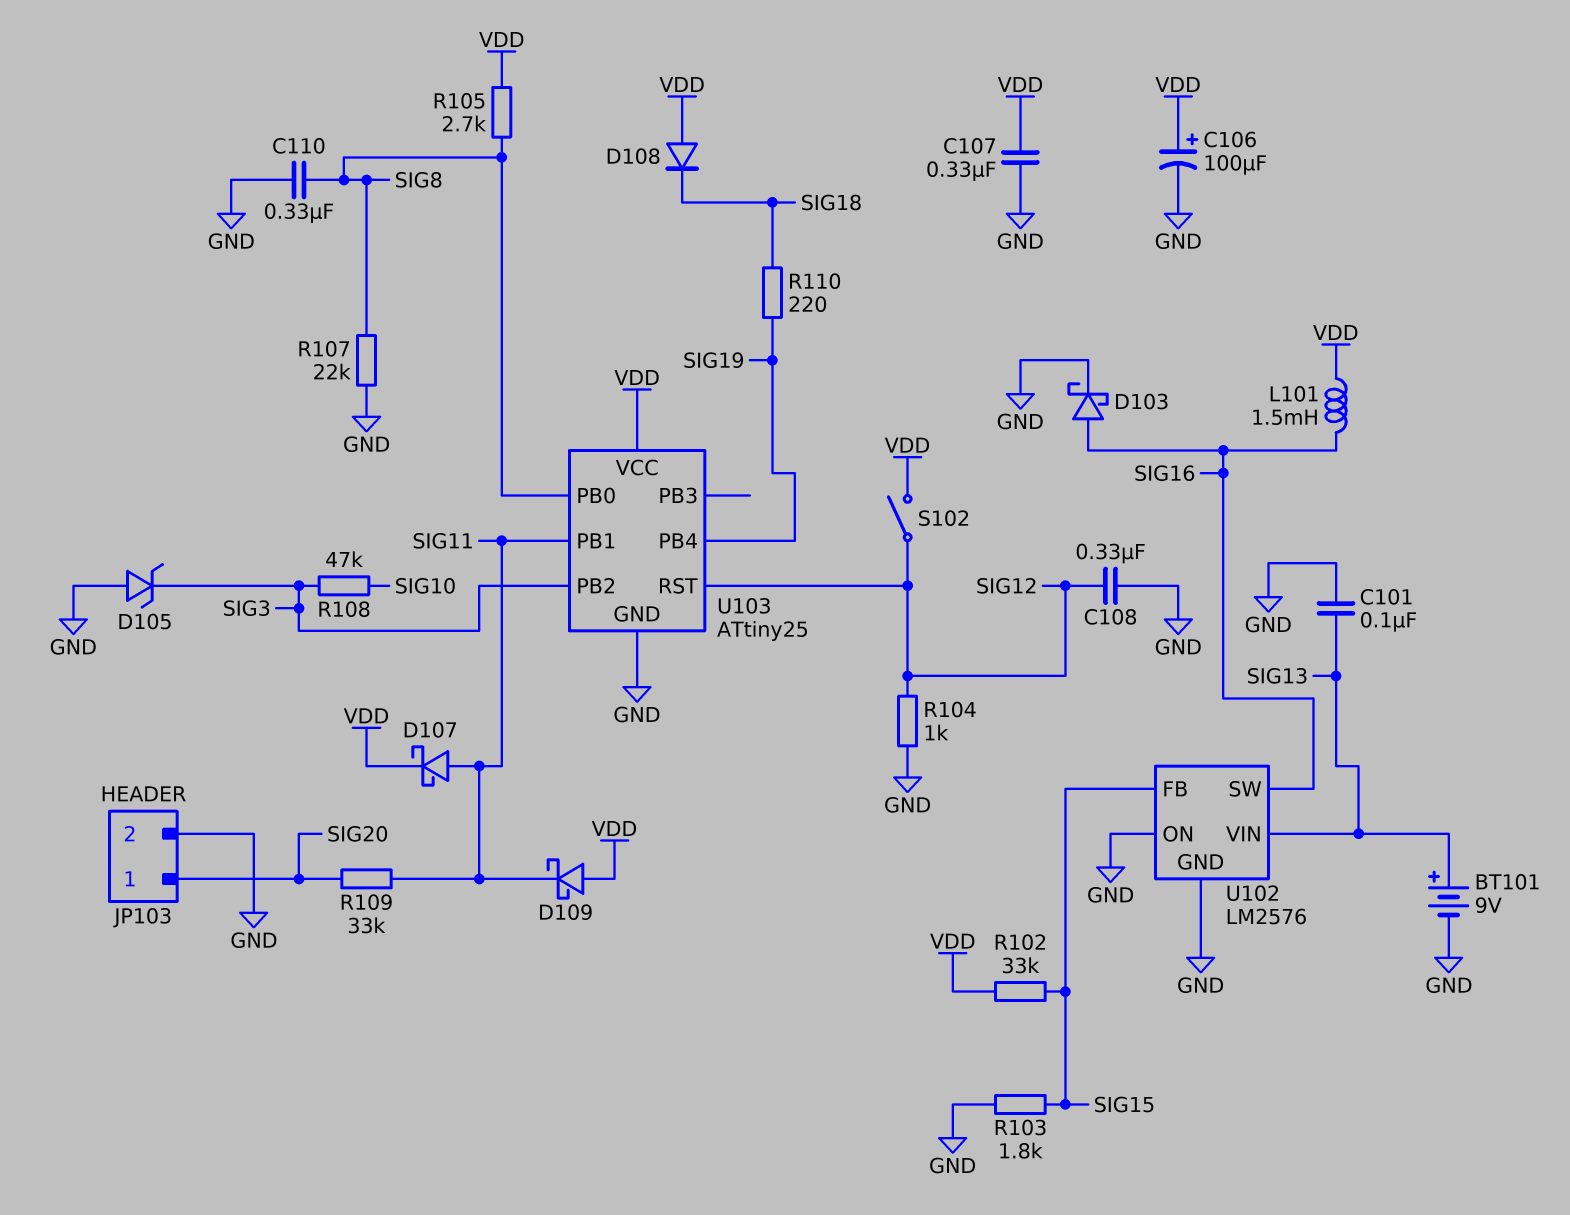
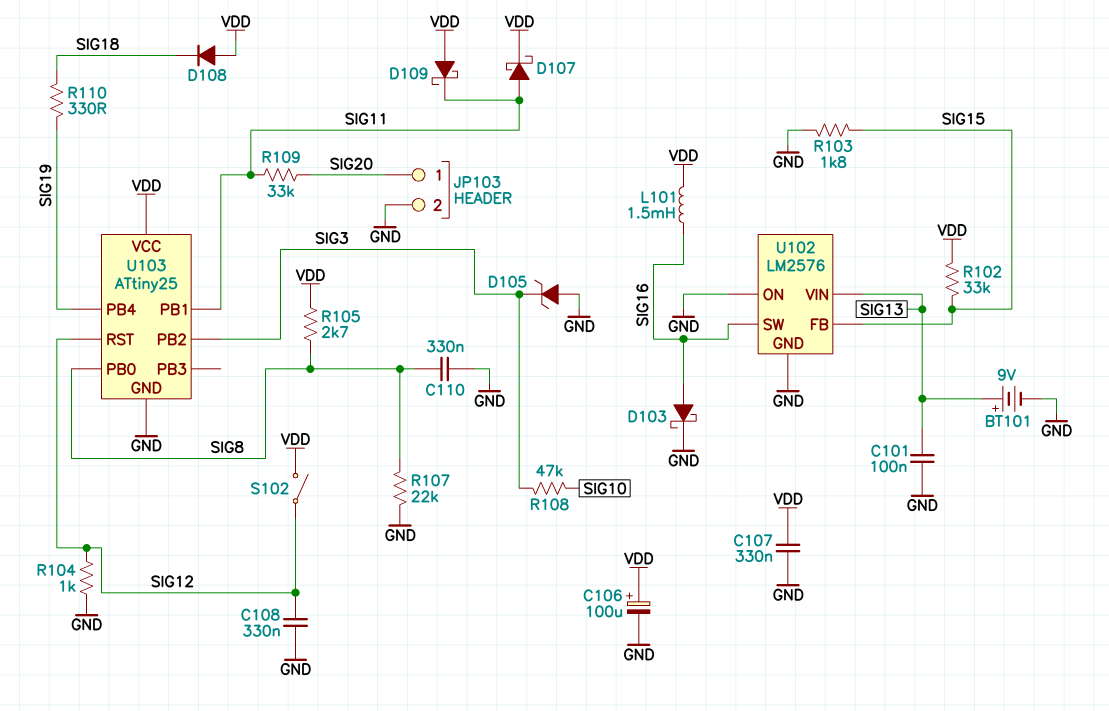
R110: 220 (SIG18, SIG19) -> 330 (SIG18, SIG19)

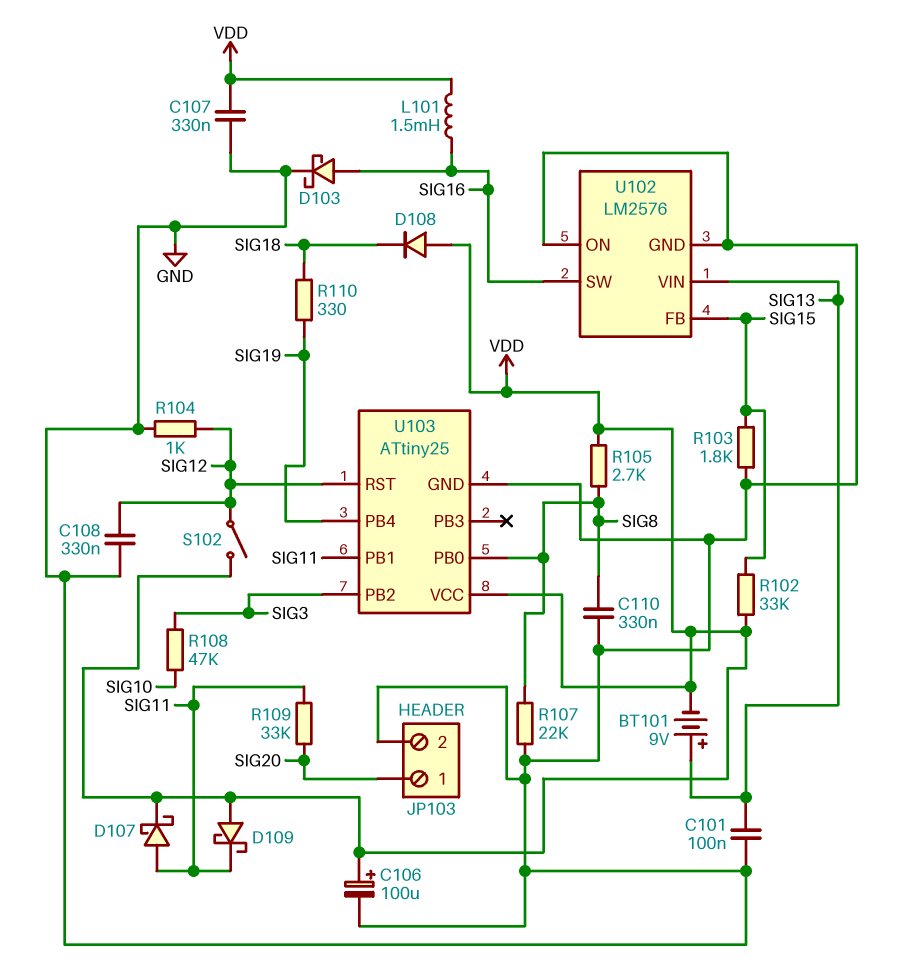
BT101: 9V (plus SIG13, minus GND) -> 9V (plus SIG13, minus VDD)
D105: zener (A GND, K SIG3) -> none

